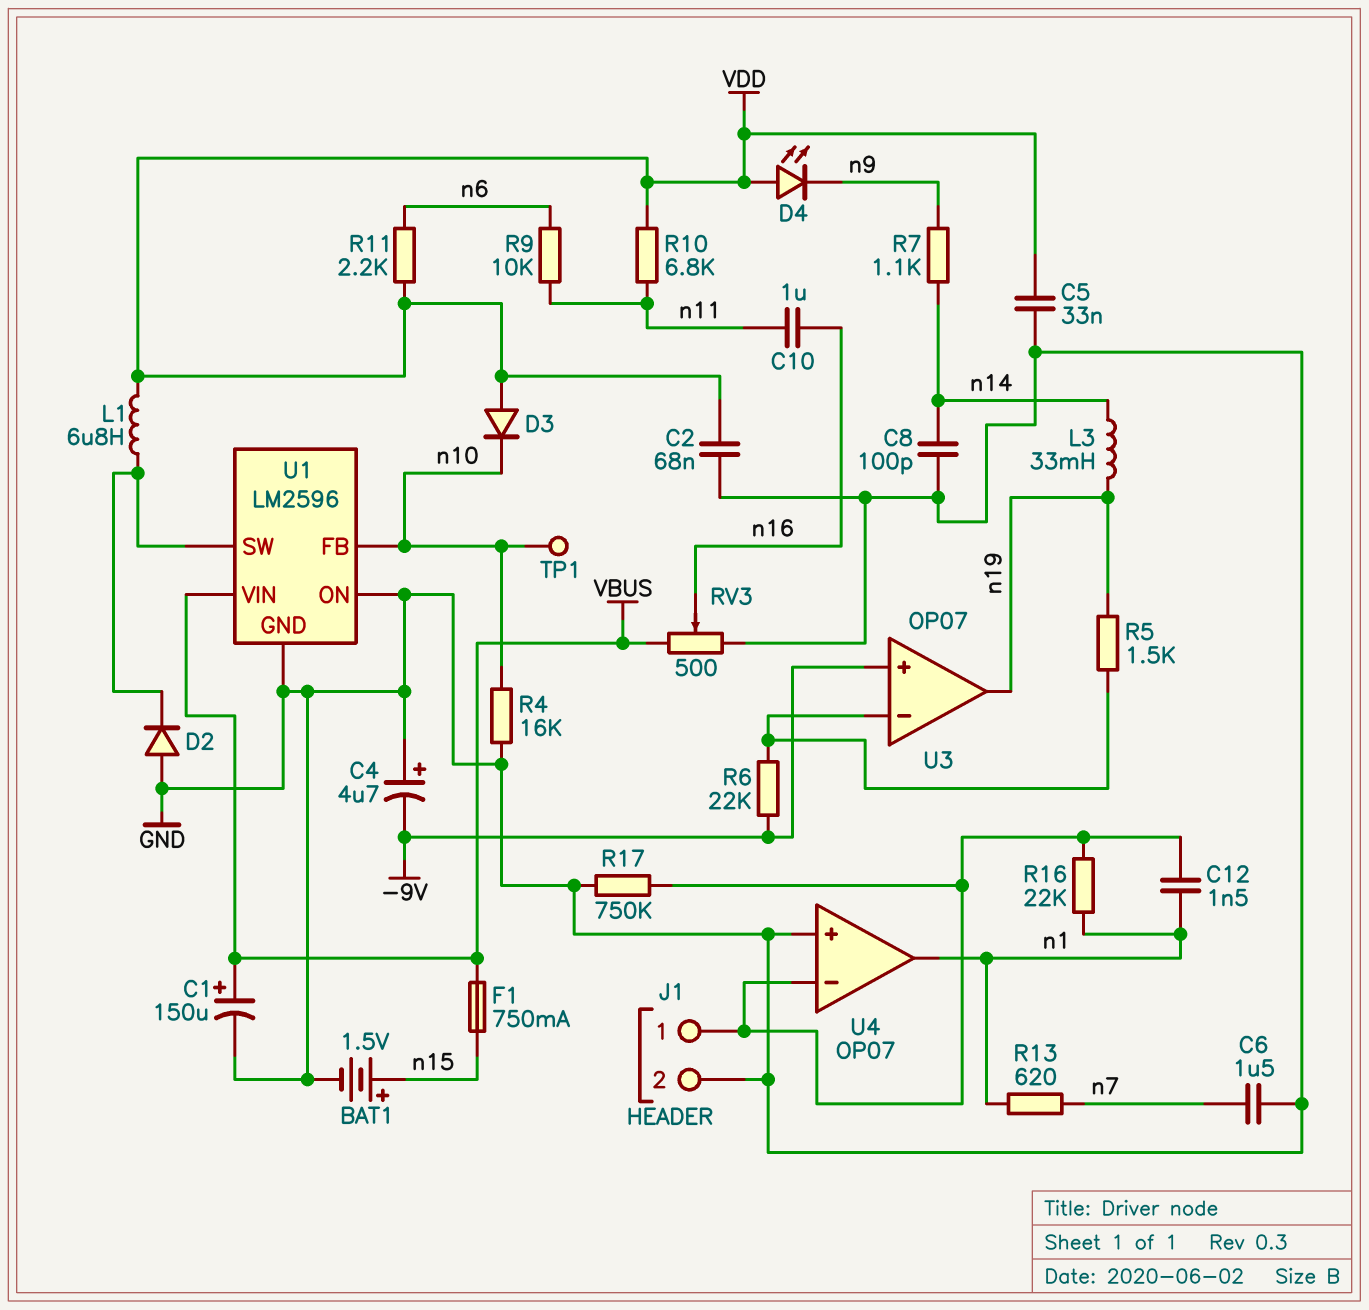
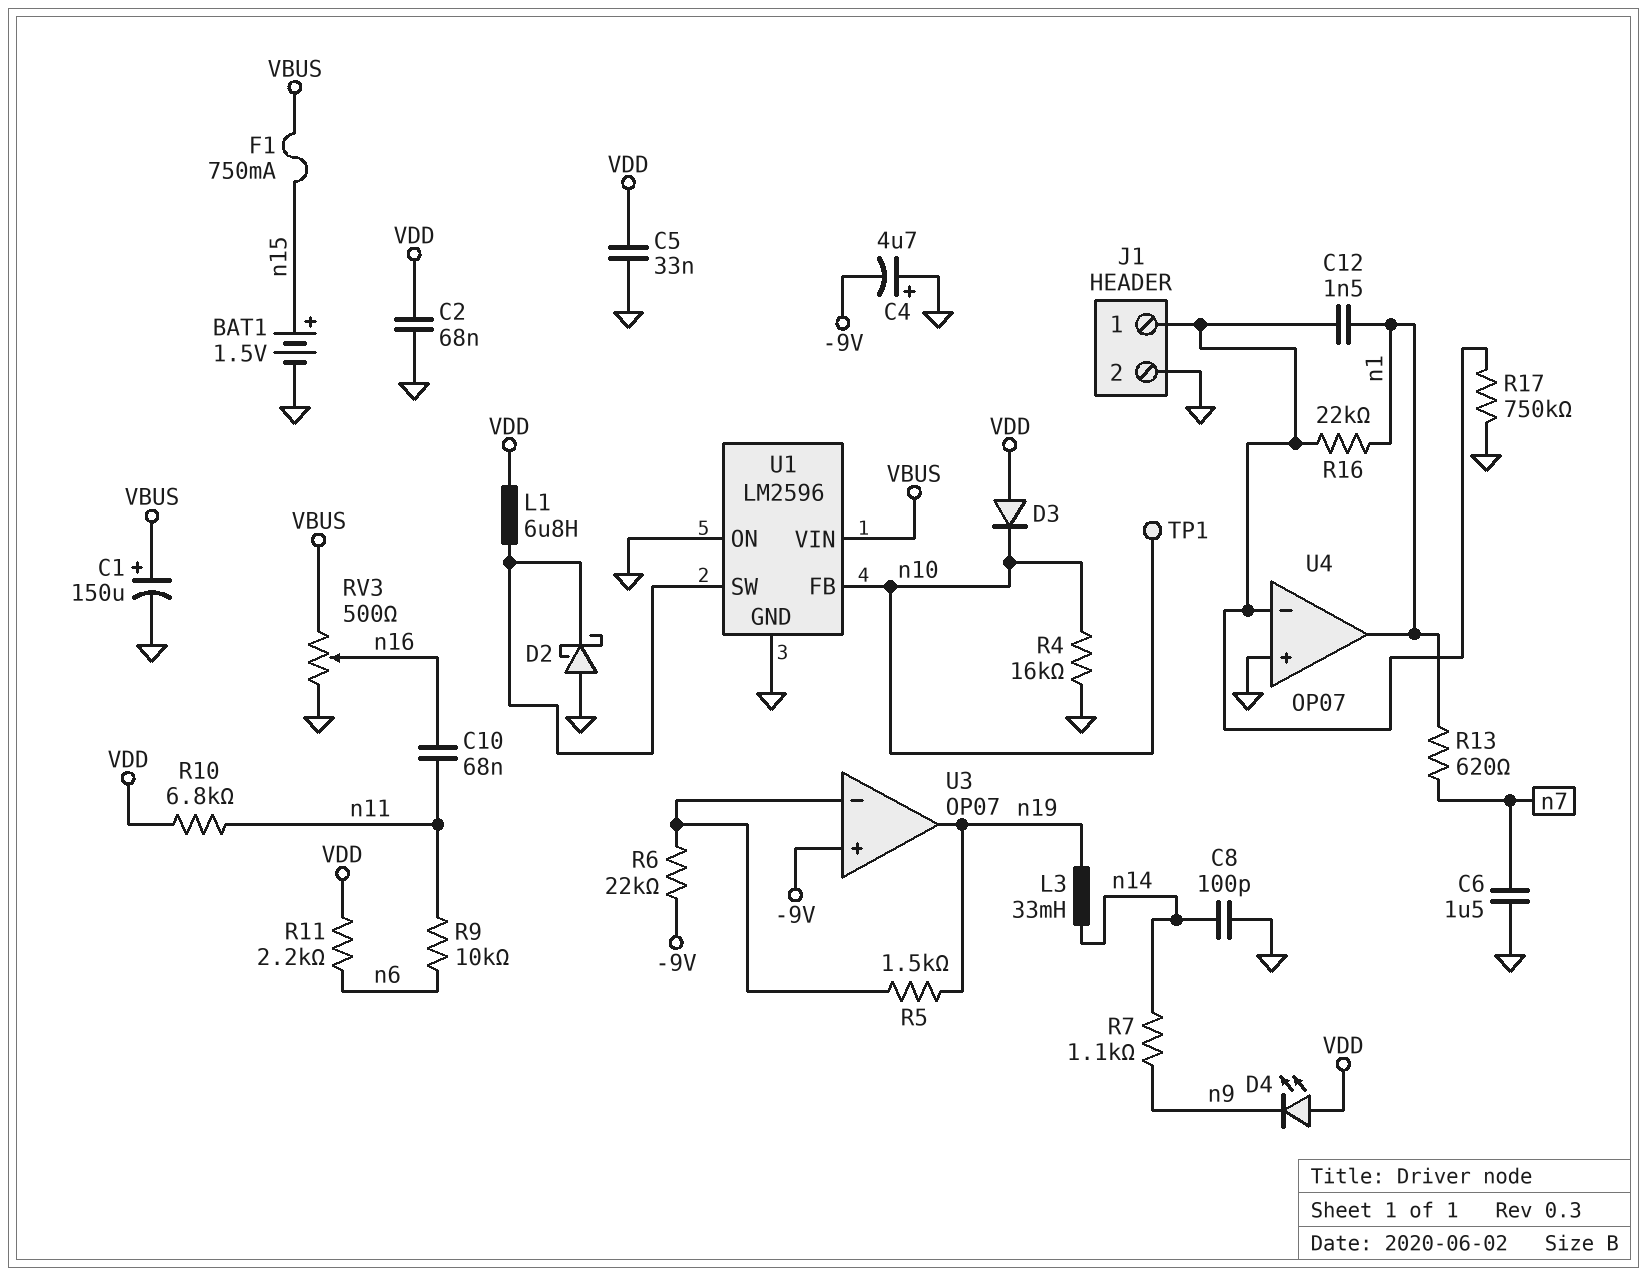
C10: 1uF (n11, n16) -> 68nF (n11, n16)
D2: diode (A GND, K U1/SW) -> schottky (A GND, K U1/SW)

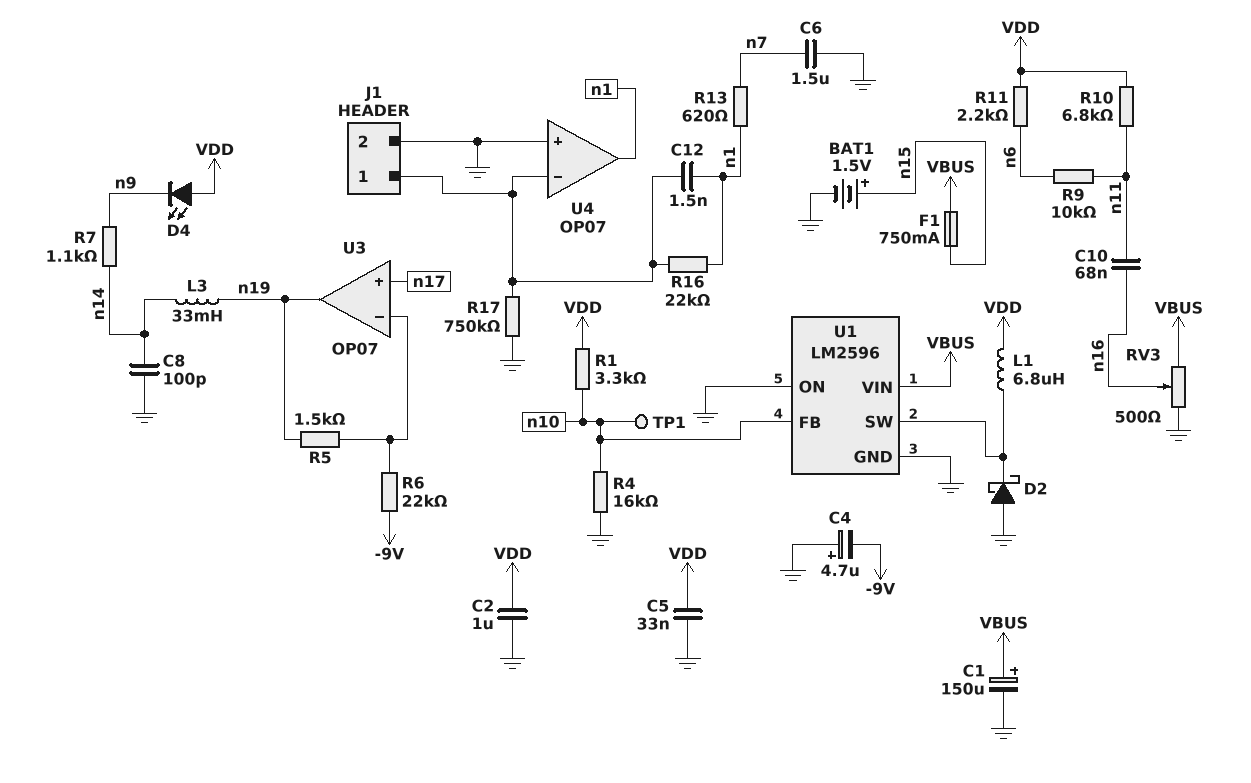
C2: 68nF (GND, VDD) -> 1uF (GND, VDD)
D3: diode (A VDD, K n10) -> none
R1: none -> 3.3k (VDD, n10)
U3 pin in+: -9V -> n17

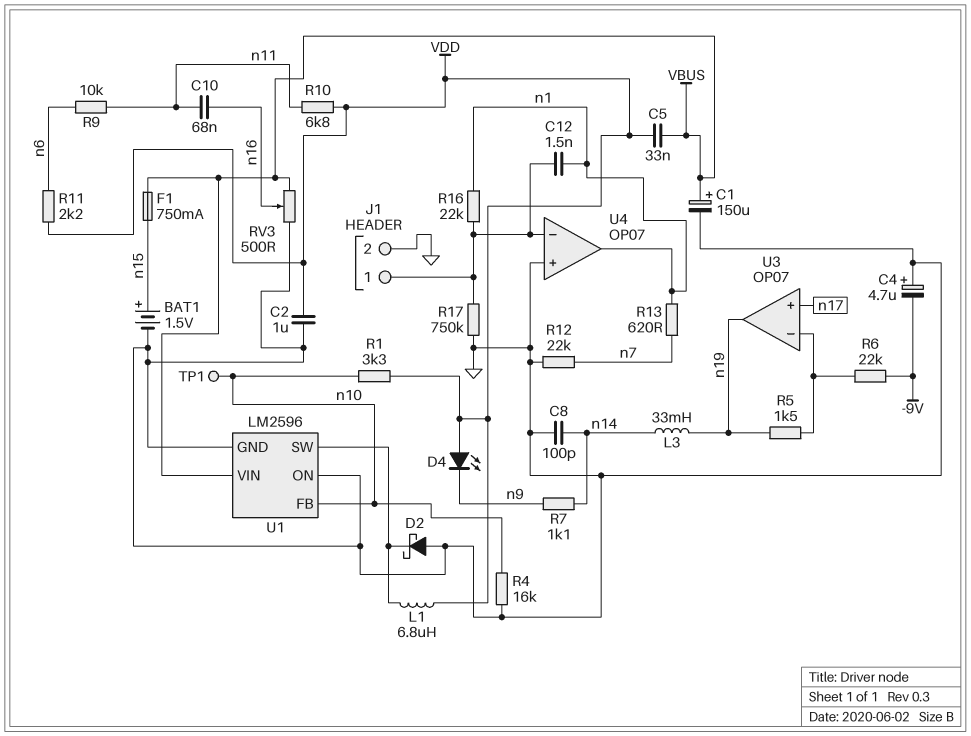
C5: 33nF (GND, VDD) -> 33nF (VBUS, VDD)
C6: 1.5uF (GND, n7) -> none
R12: none -> 22k (GND, n7)

